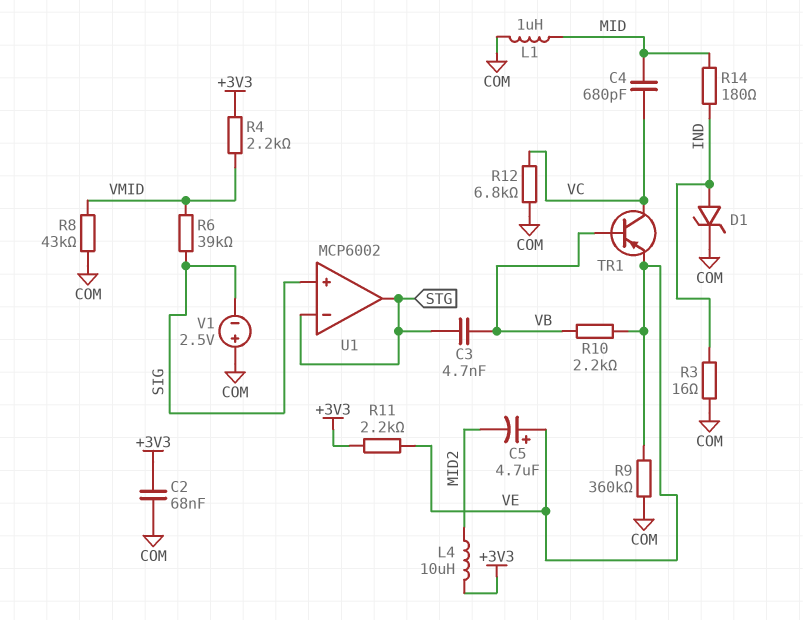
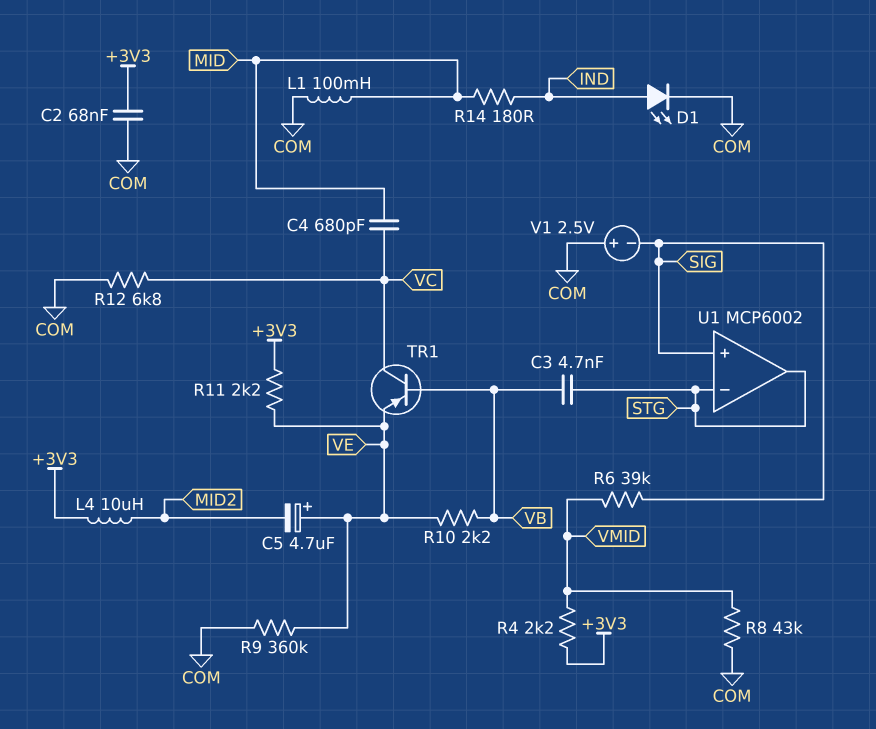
D1: zener (A IND, K COM) -> LED (A IND, K COM)
L1: 1uH (COM, MID) -> 100mH (COM, MID)
R3: 16 (COM, IND) -> none

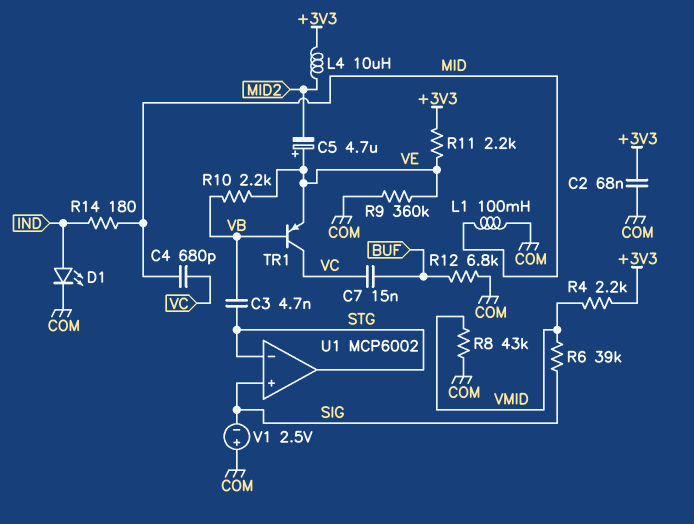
C7: none -> 15nF (BUF, VC)
R12: 6.8k (COM, VC) -> 6.8k (BUF, COM)

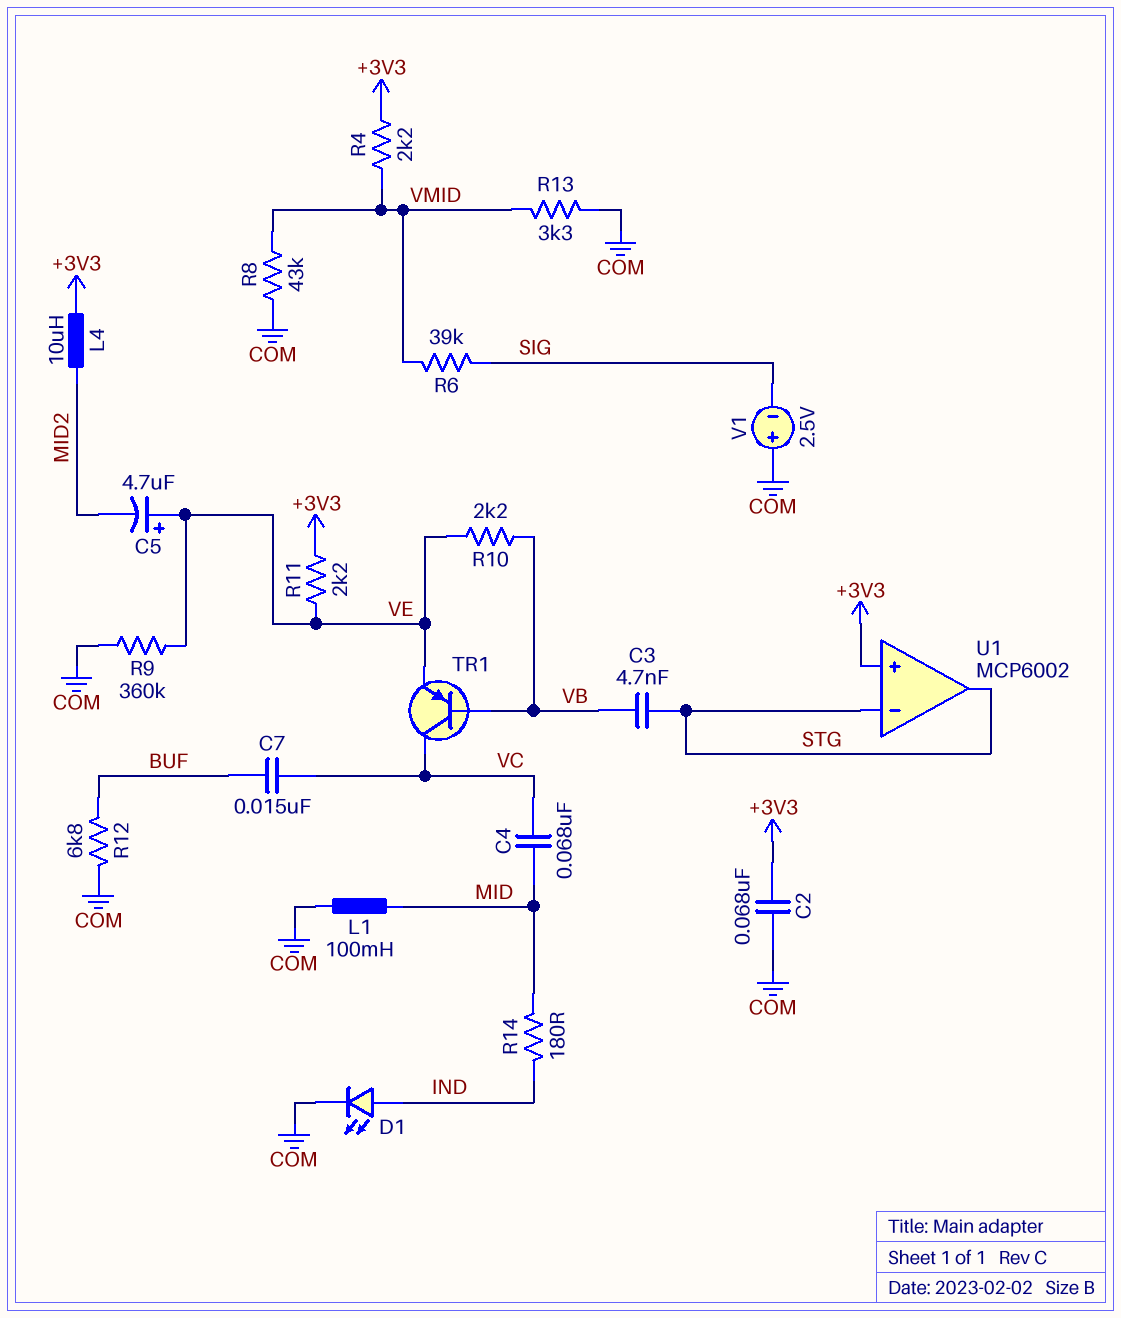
C4: 680pF (MID, VC) -> 68nF (MID, VC)
R13: none -> 3.3k (COM, VMID)
U1 pin in+: SIG -> +3V3

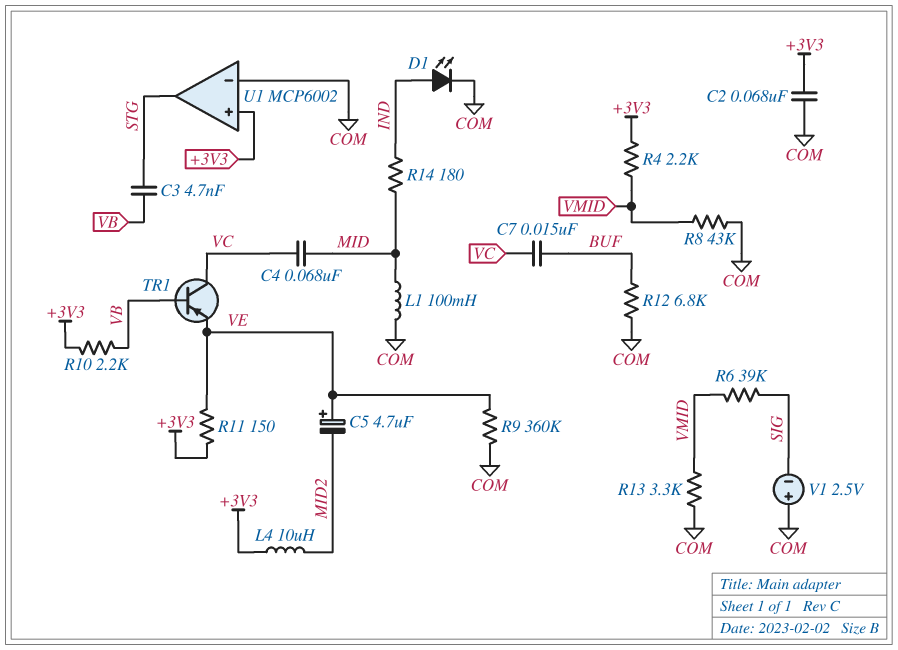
R10: 2.2k (VB, VE) -> 2.2k (+3V3, VB)
R11: 2.2k (+3V3, VE) -> 150 (+3V3, VE)
U1 pin in-: STG -> COM

